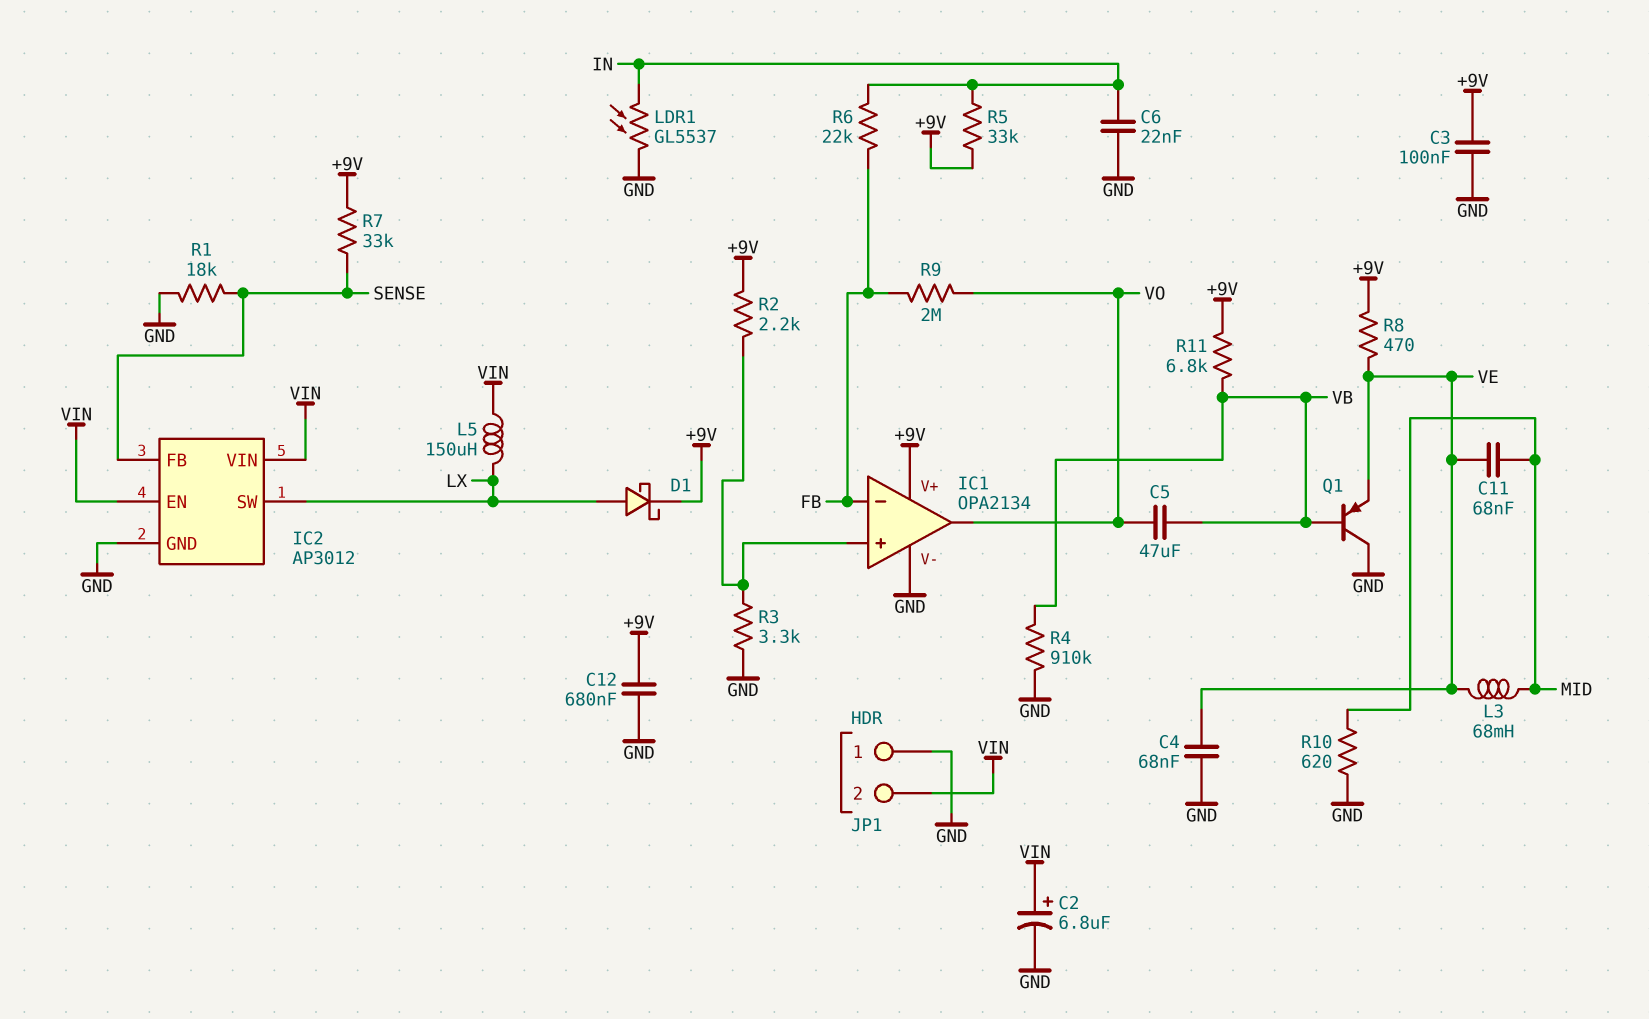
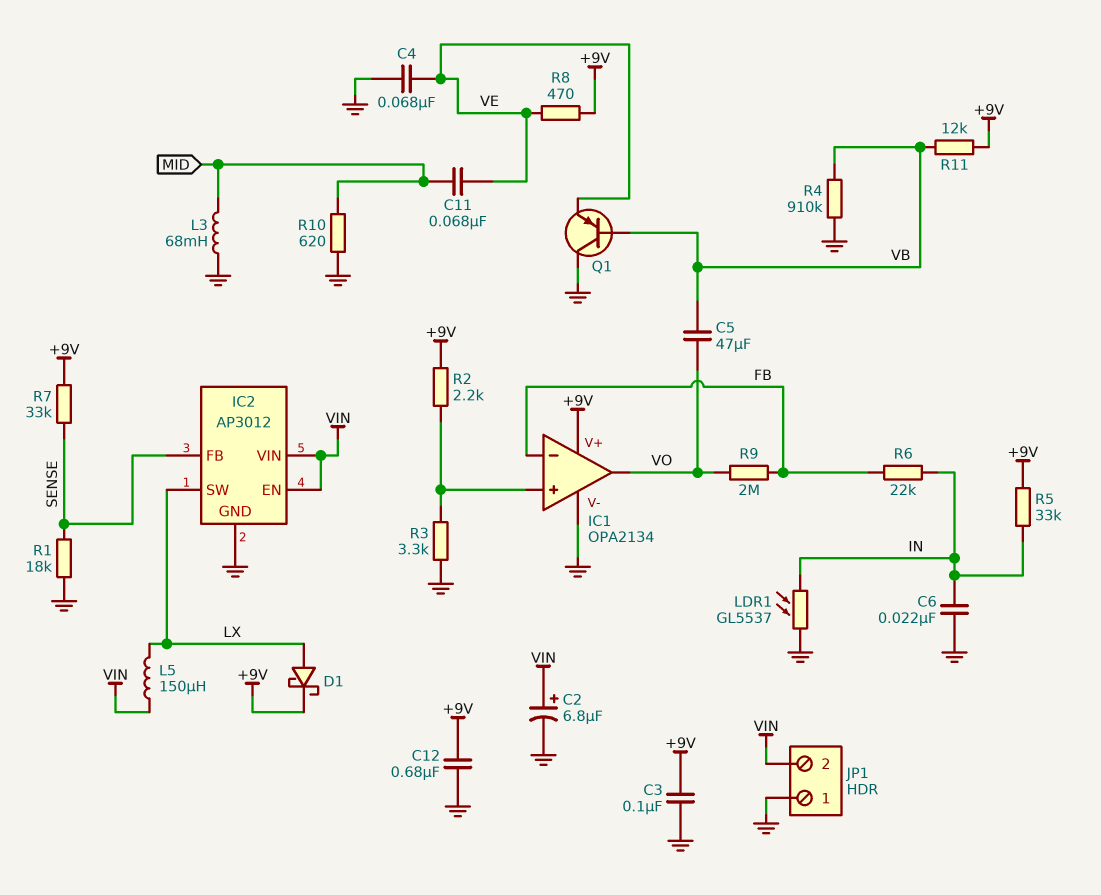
L3: 68mH (MID, VE) -> 68mH (GND, MID)
R11: 6.8k (+9V, VB) -> 12k (+9V, VB)

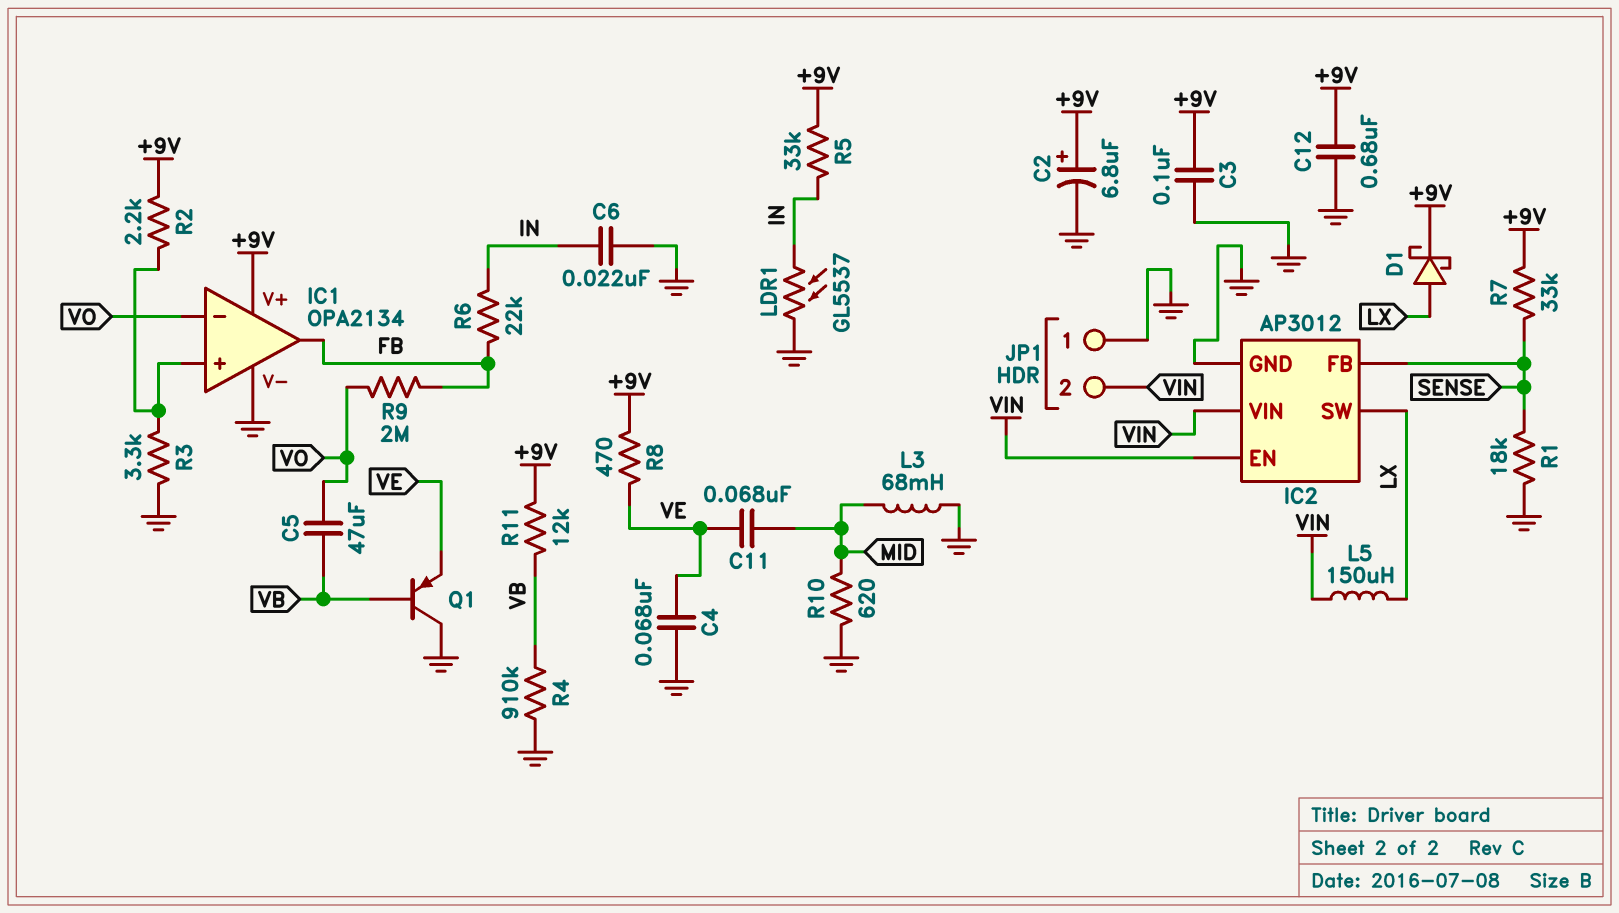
C2: 6.8uF (plus VIN, minus GND) -> 6.8uF (plus +9V, minus GND)
IC1 pin in-: FB -> VO
IC1 pin out: VO -> FB

